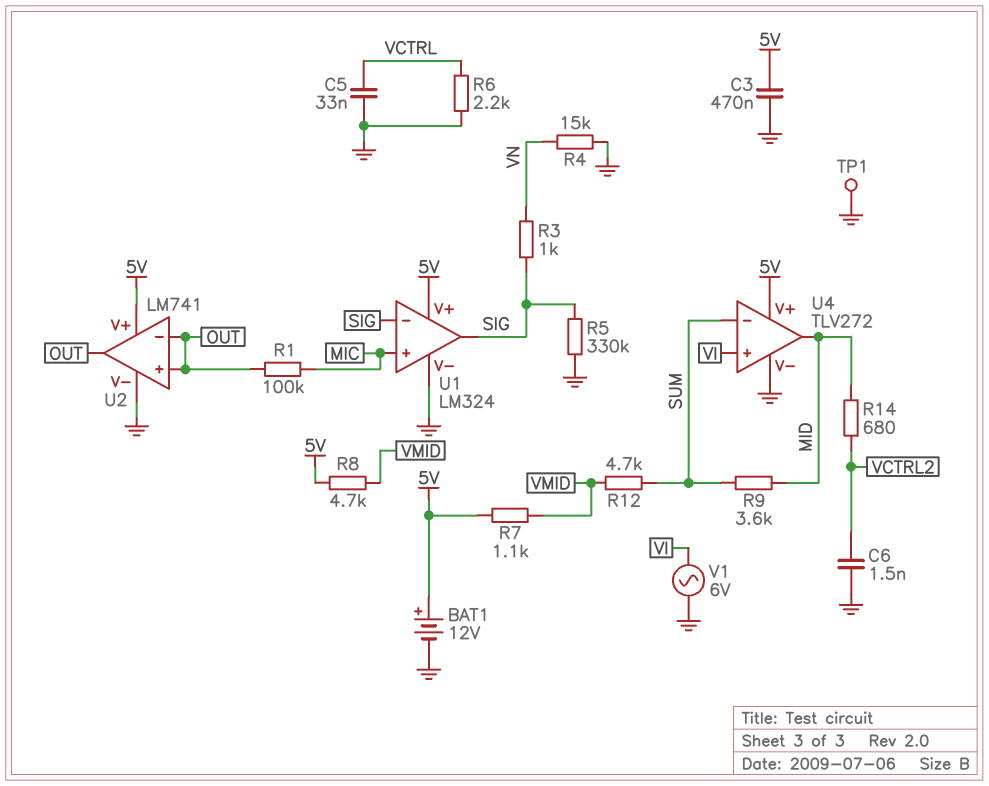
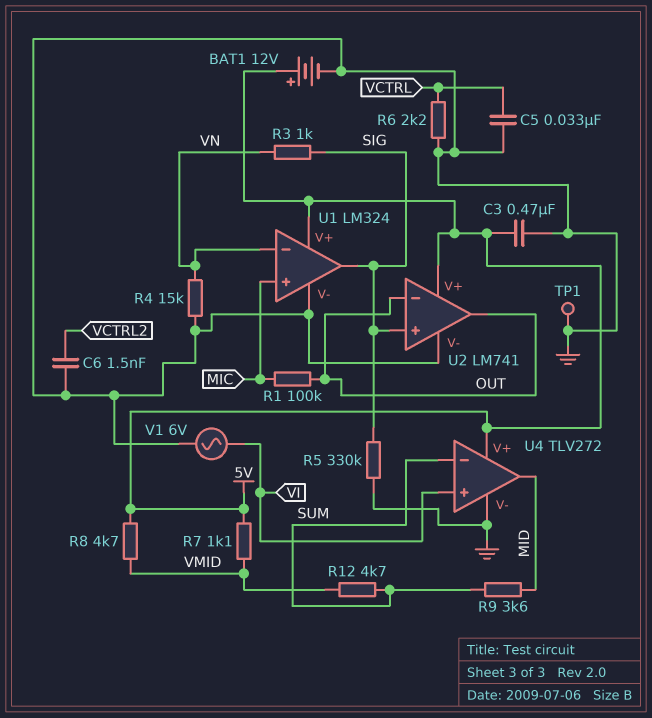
R14: 680 (MID, VCTRL2) -> none
U1 pin in-: SIG -> VN
U2 pin in+: OUT -> SIG

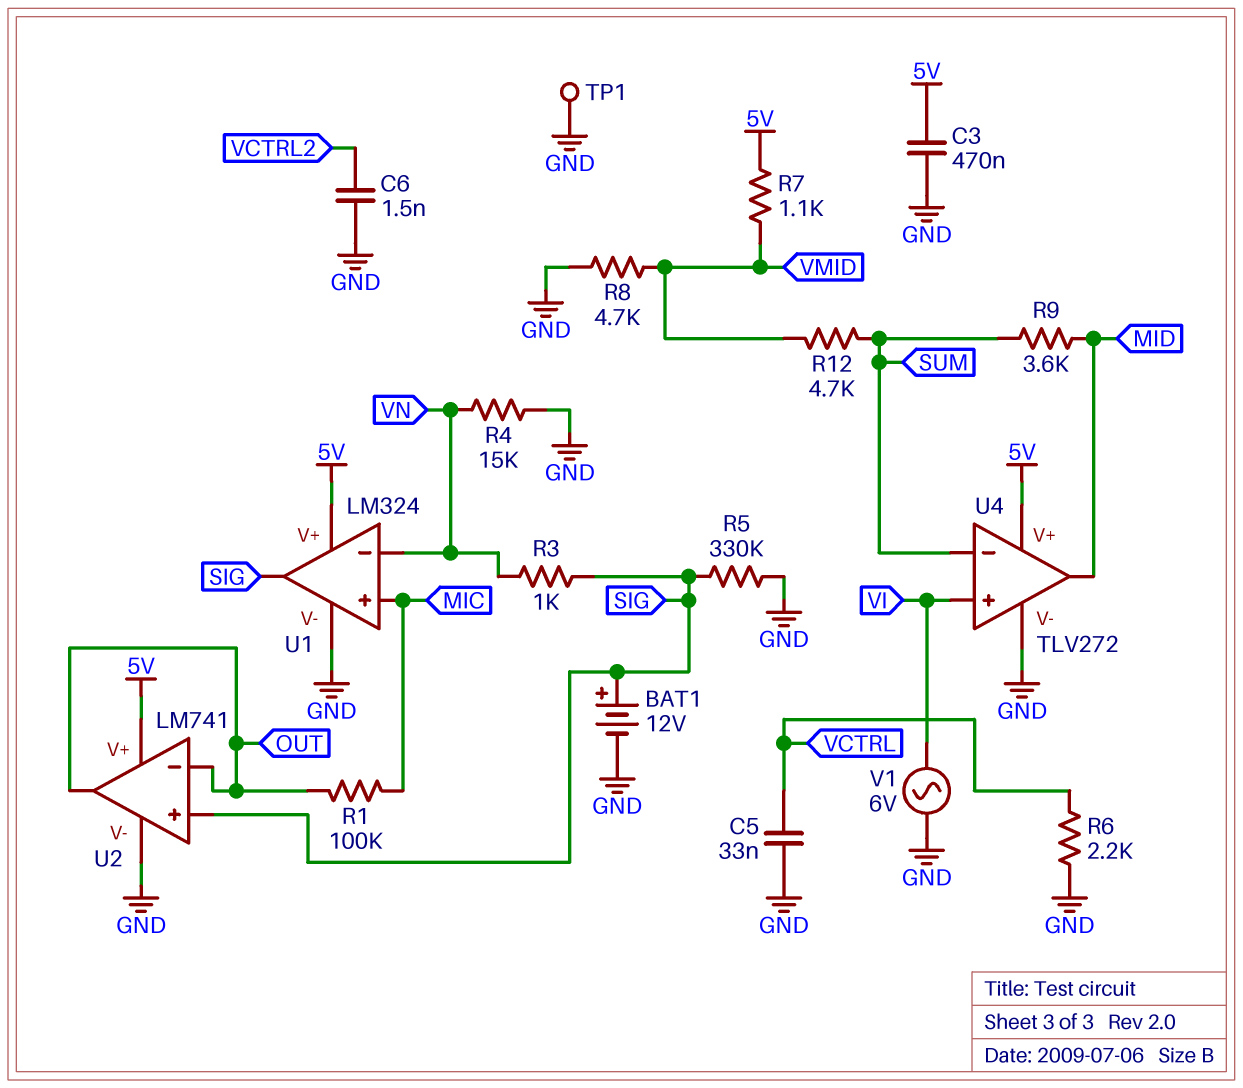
BAT1: 12V (plus 5V, minus GND) -> 12V (plus SIG, minus GND)
R8: 4.7k (5V, VMID) -> 4.7k (GND, VMID)

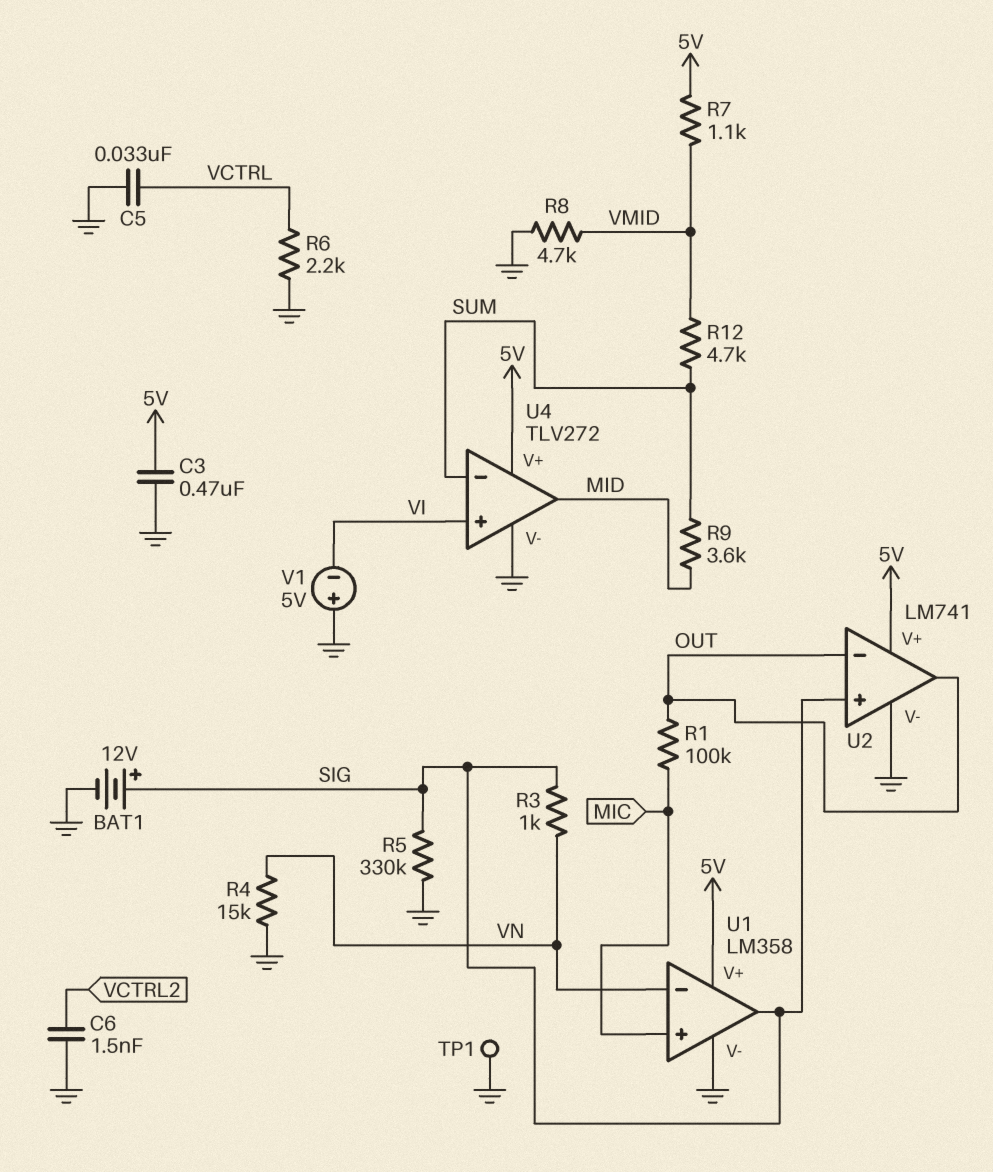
U1: LM324 -> LM358
V1: AC 6V (GND, VI) -> 5V (plus GND, minus VI)

